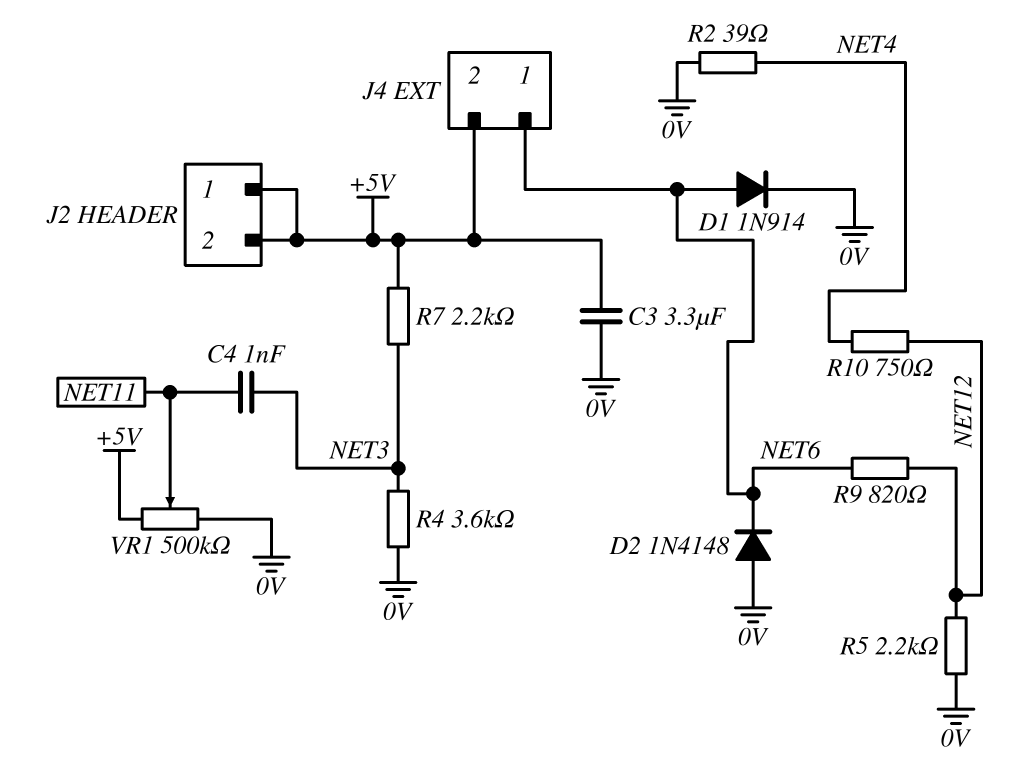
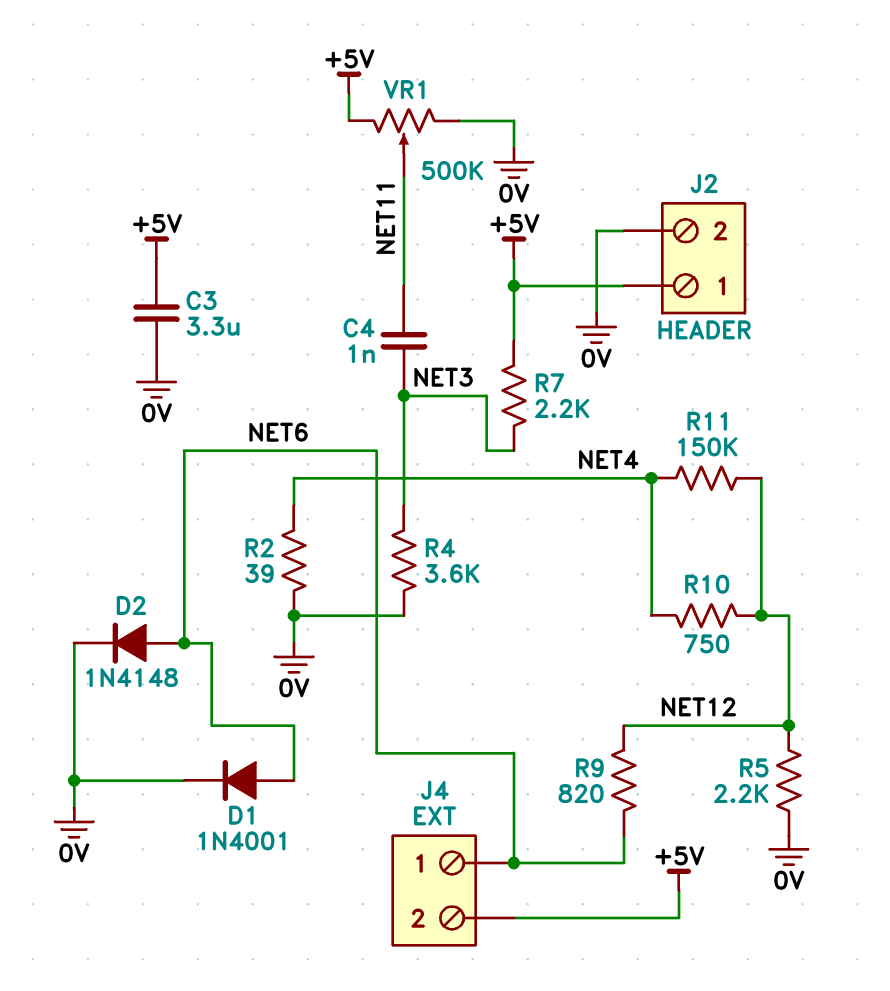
D1: diode 1N914 (A NET6, K 0V) -> diode 1N4001 (A NET6, K 0V)
D2: diode 1N4148 (A 0V, K NET6) -> diode 1N4148 (A NET6, K 0V)
J2 pin 2: +5V -> 0V
R11: none -> 150k (NET4, NET12)

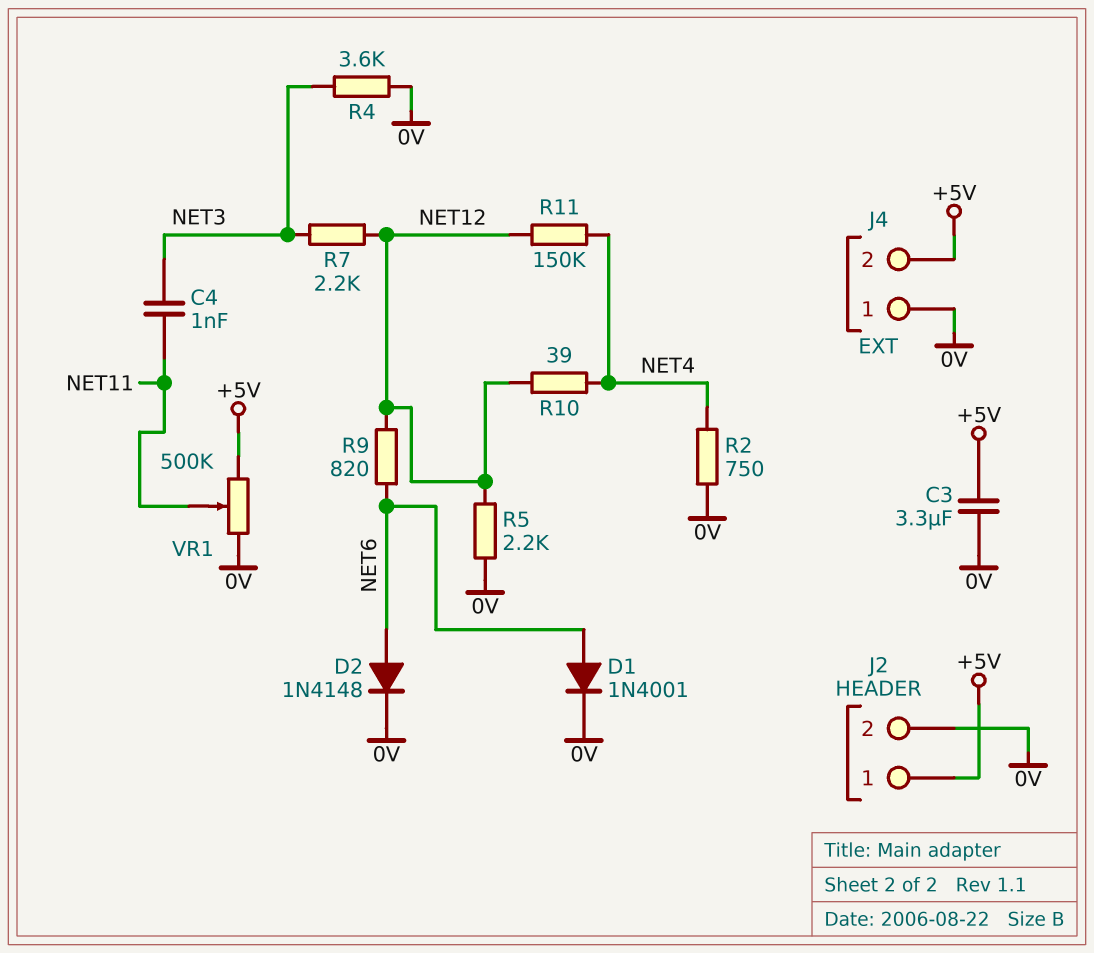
J4 pin 1: NET6 -> 0V
R2: 39 (0V, NET4) -> 750 (0V, NET4)
R7: 2.2k (+5V, NET3) -> 2.2k (NET3, NET12)
R10: 750 (NET4, NET12) -> 39 (NET4, NET12)

